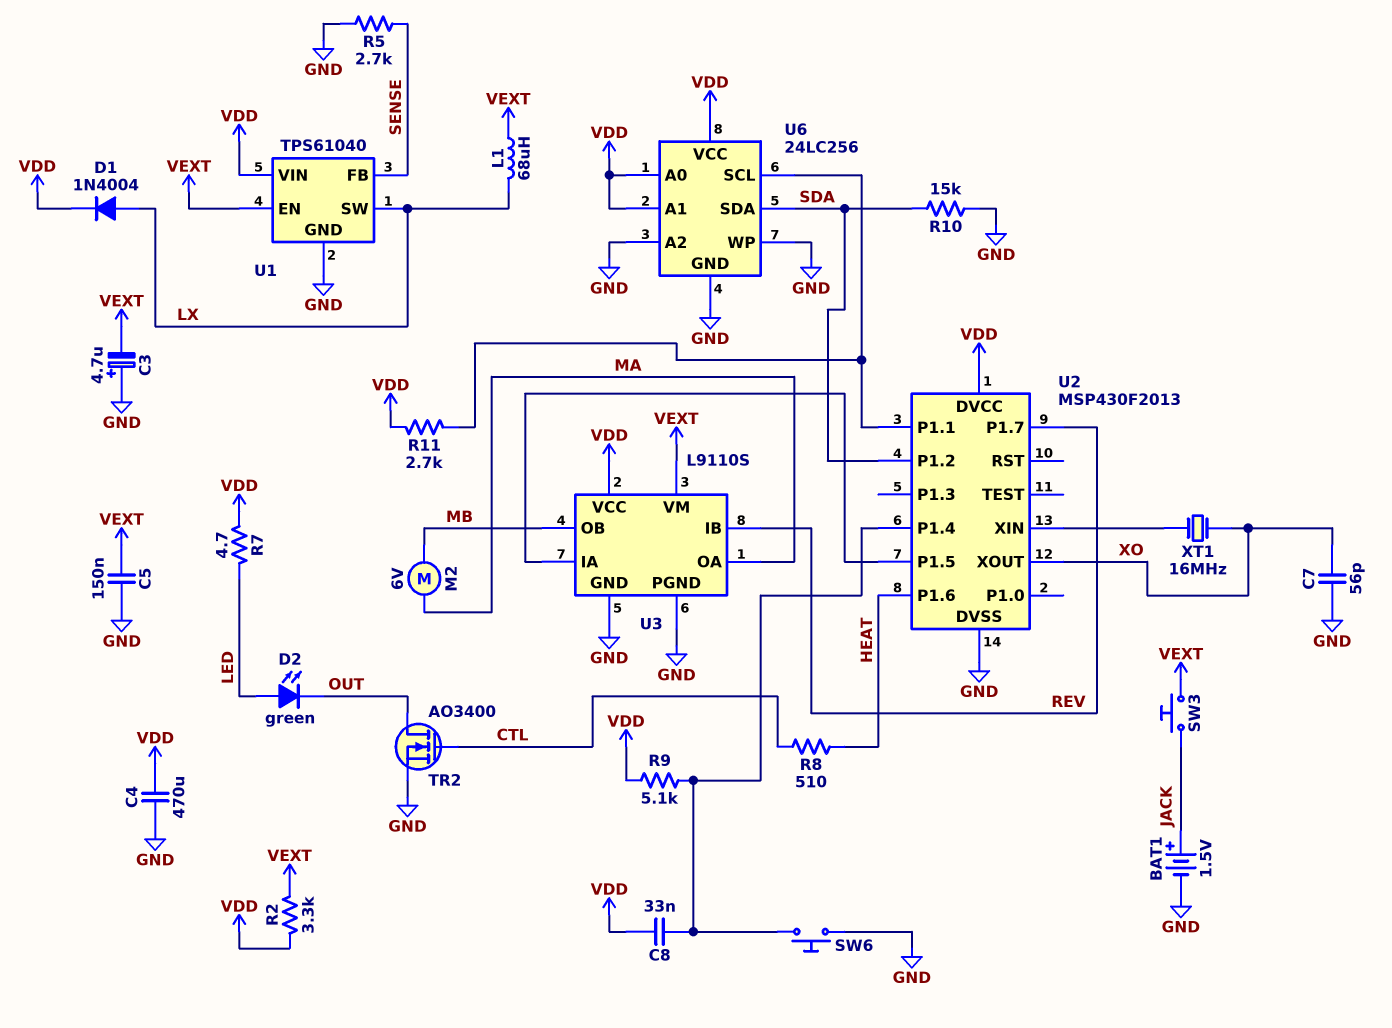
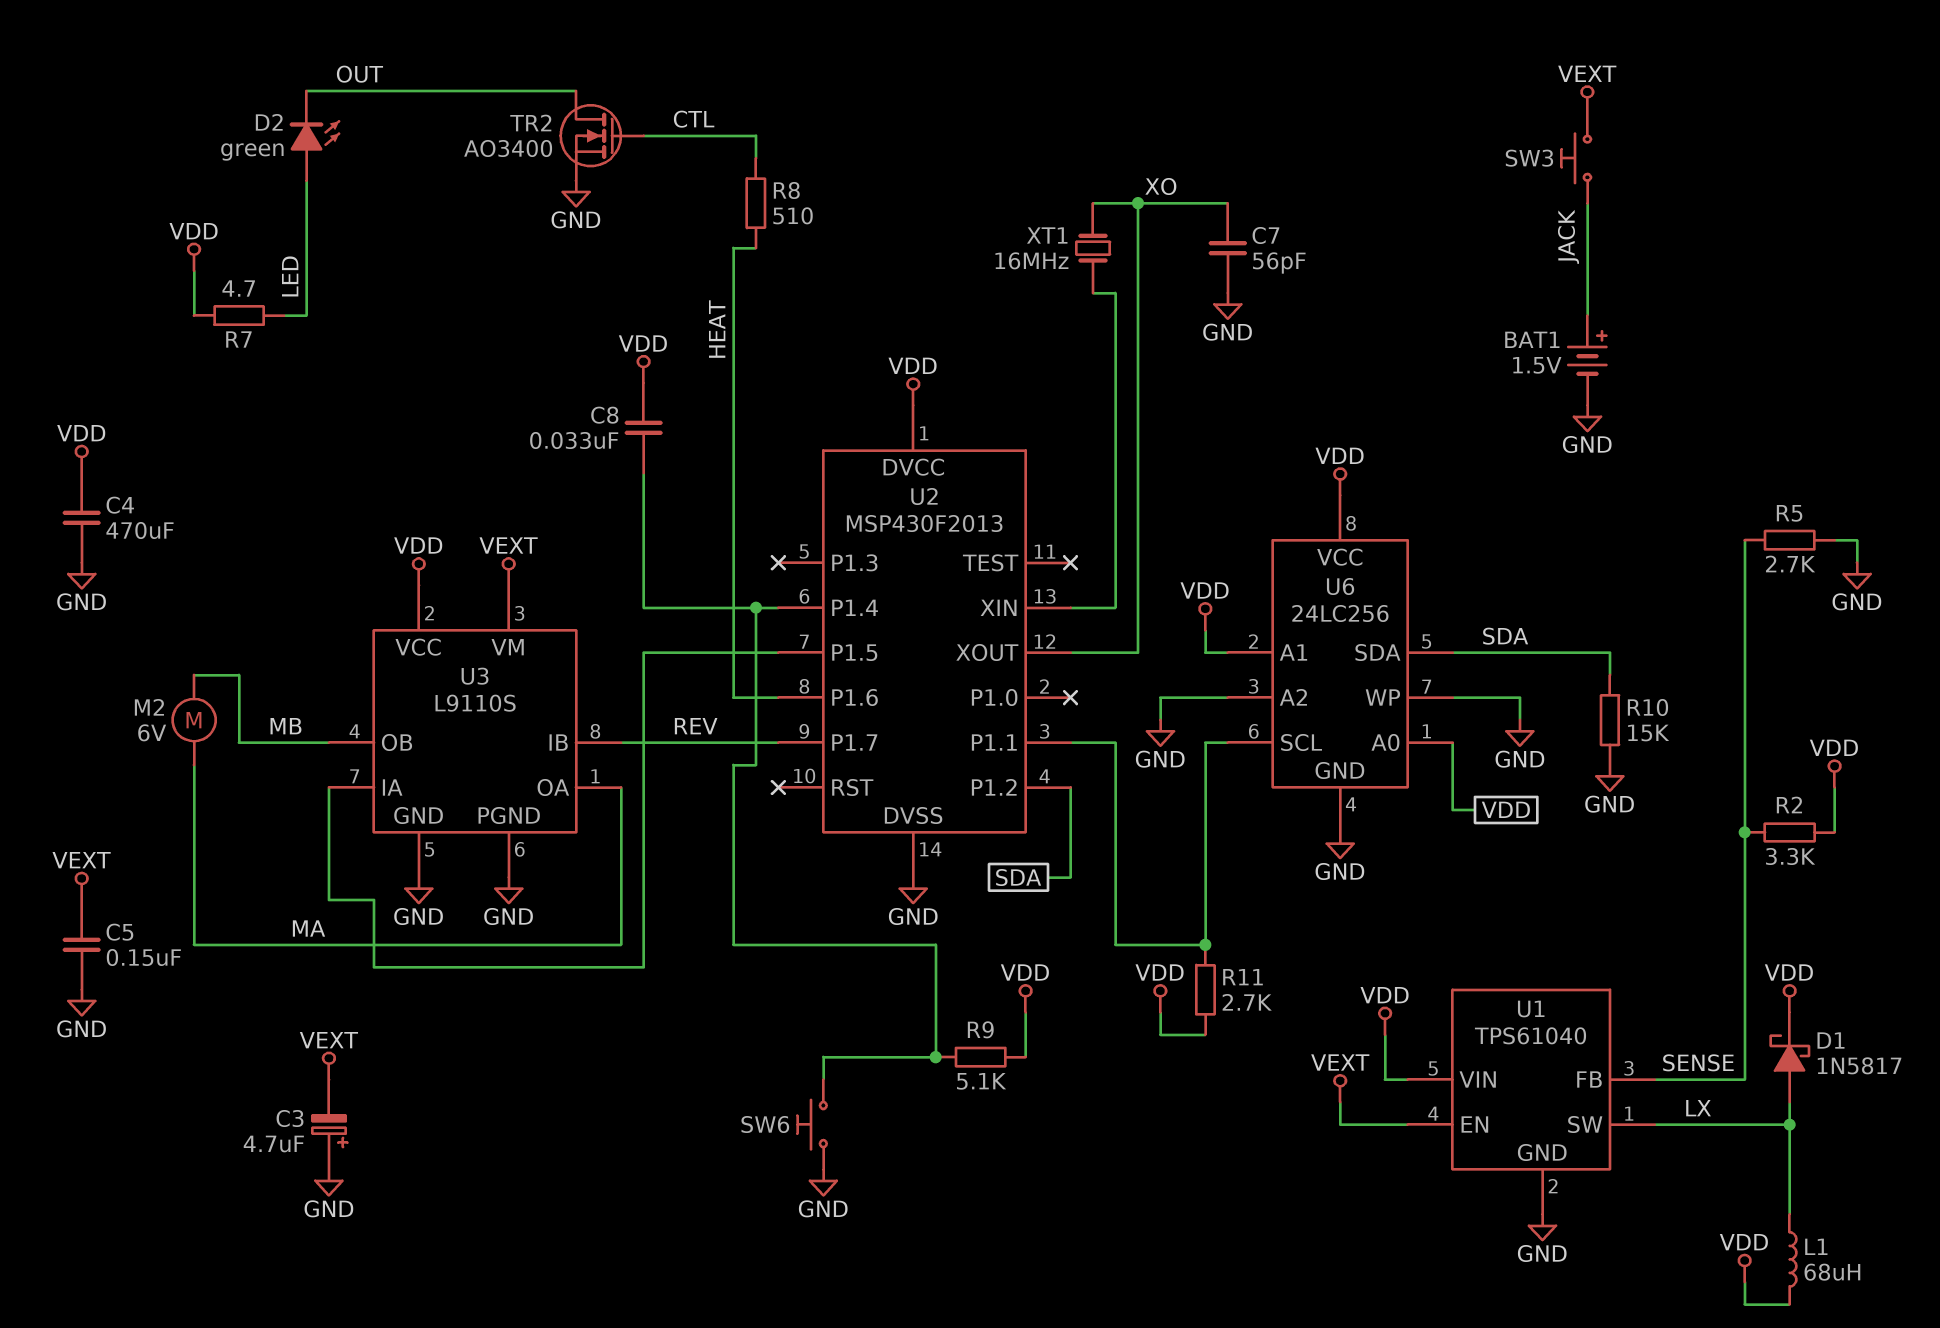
D1: diode 1N4004 (A LX, K VDD) -> schottky 1N5817 (A LX, K VDD)
L1: 68uH (LX, VEXT) -> 68uH (LX, VDD)
R2: 3.3k (VDD, VEXT) -> 3.3k (SENSE, VDD)

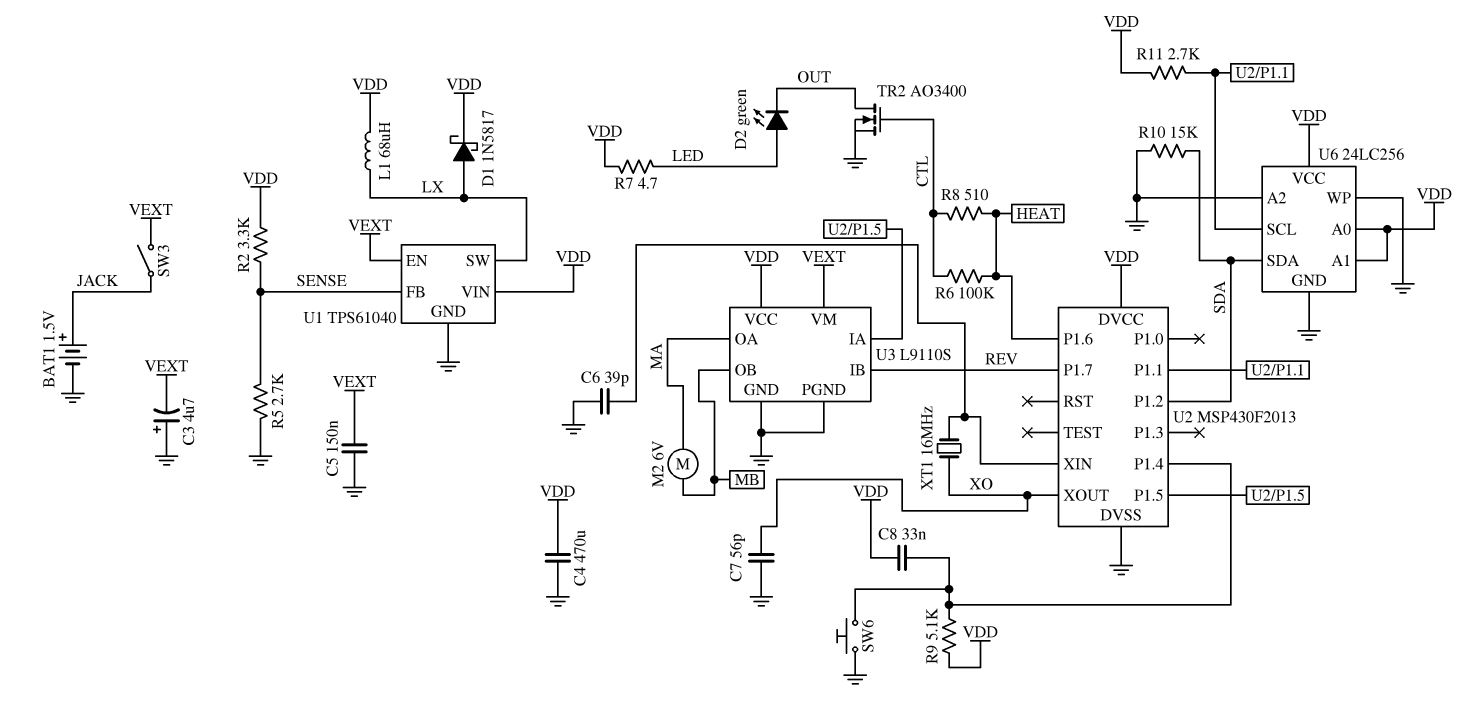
C6: none -> 39pF (GND, U2/XIN)
R6: none -> 100k (CTL, HEAT)
SW3: button (JACK, VEXT) -> switch (JACK, VEXT)

